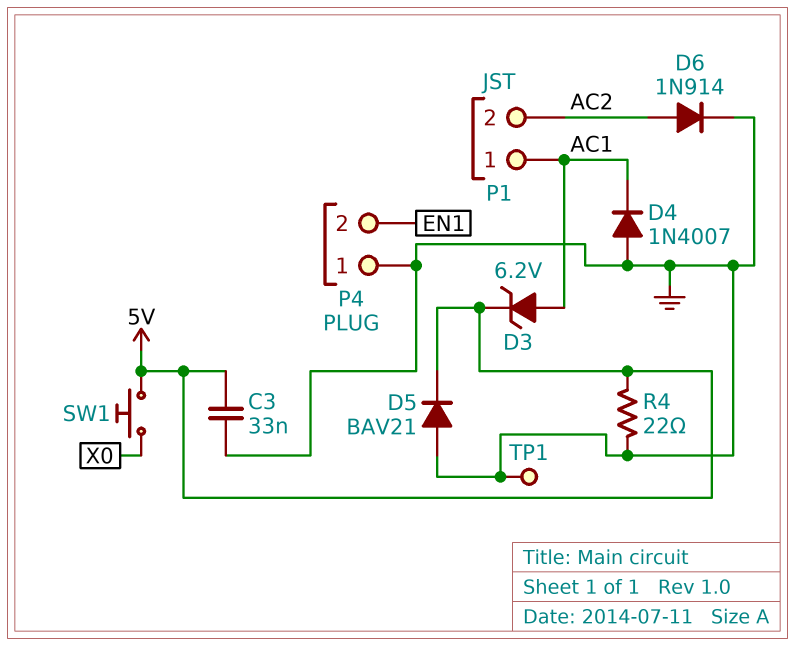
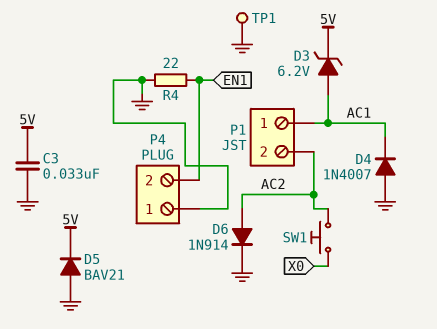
R4: 22 (5V, GND) -> 22 (EN1, GND)
SW1: button (5V, X0) -> button (AC2, X0)

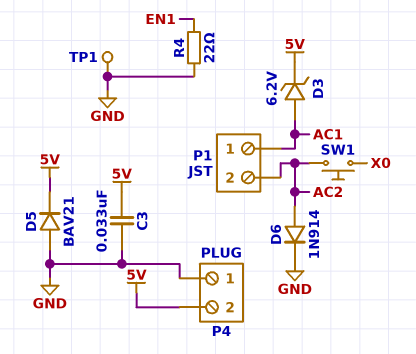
D4: diode 1N4007 (A GND, K AC1) -> none
P4 pin 2: EN1 -> 5V

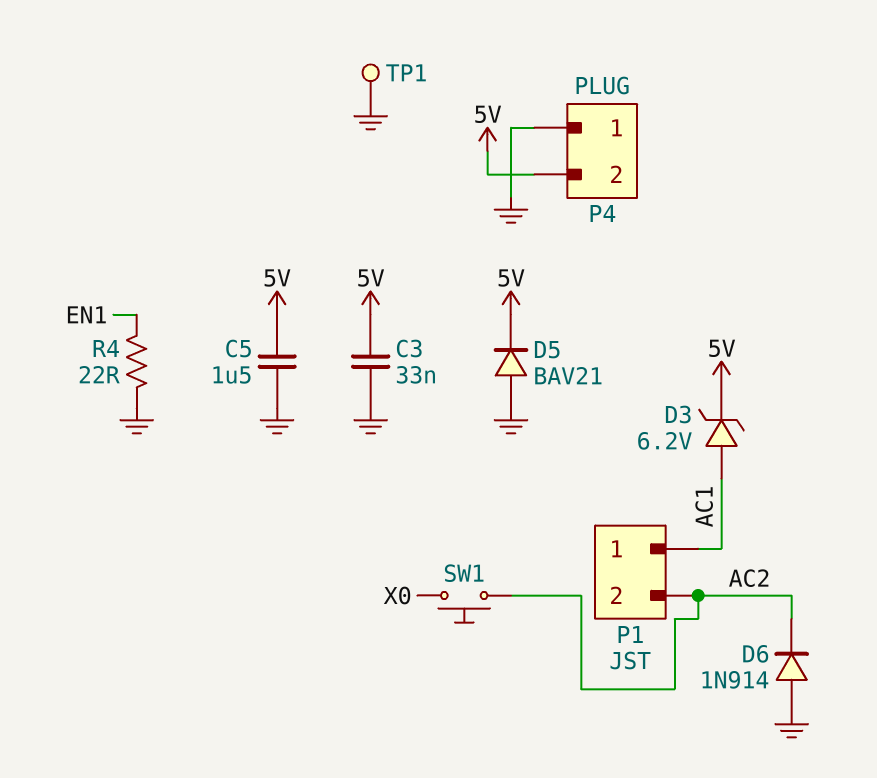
C5: none -> 1.5uF (5V, GND)
D6: diode 1N914 (A AC2, K GND) -> diode 1N914 (A GND, K AC2)

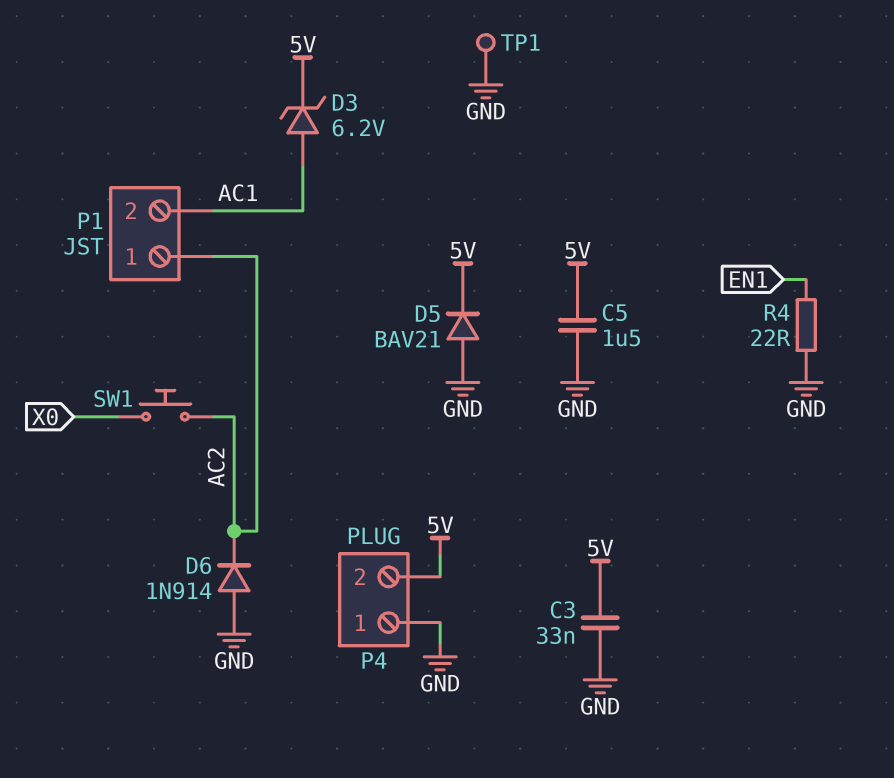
P1 pin 1: AC1 -> AC2
P1 pin 2: AC2 -> AC1

